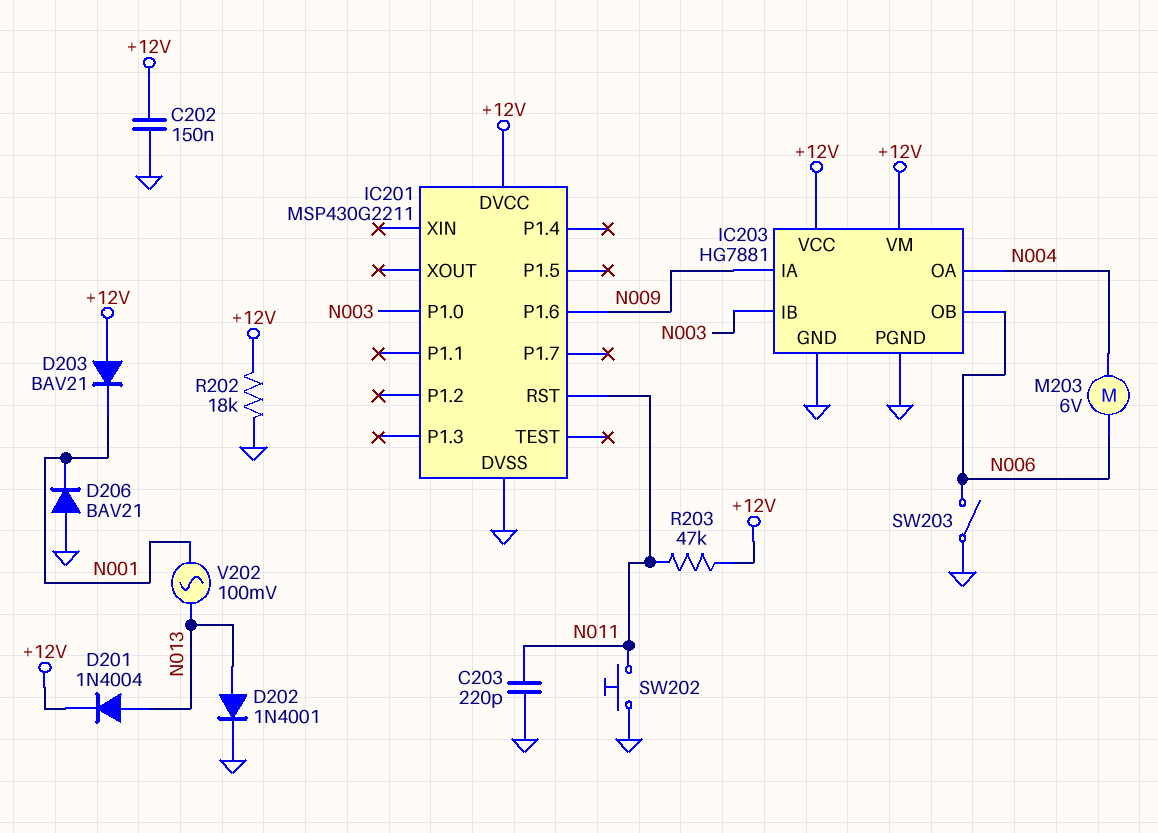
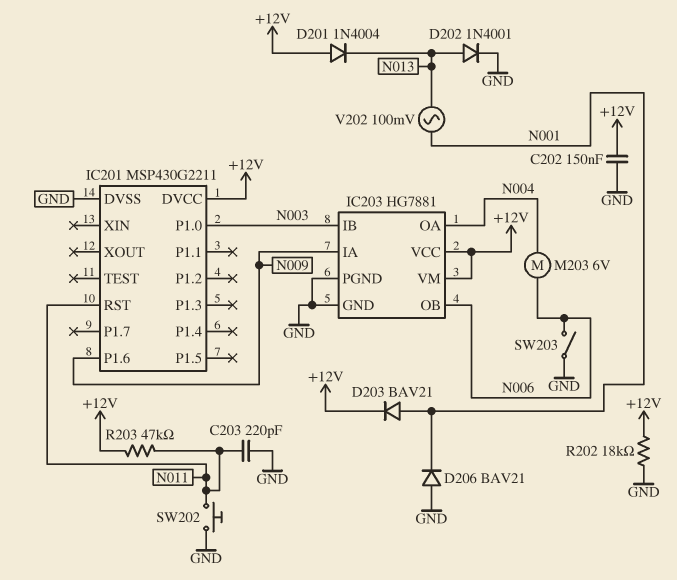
D201: diode 1N4004 (A N013, K +12V) -> diode 1N4004 (A +12V, K N013)
D203: diode BAV21 (A +12V, K N001) -> diode BAV21 (A N001, K +12V)

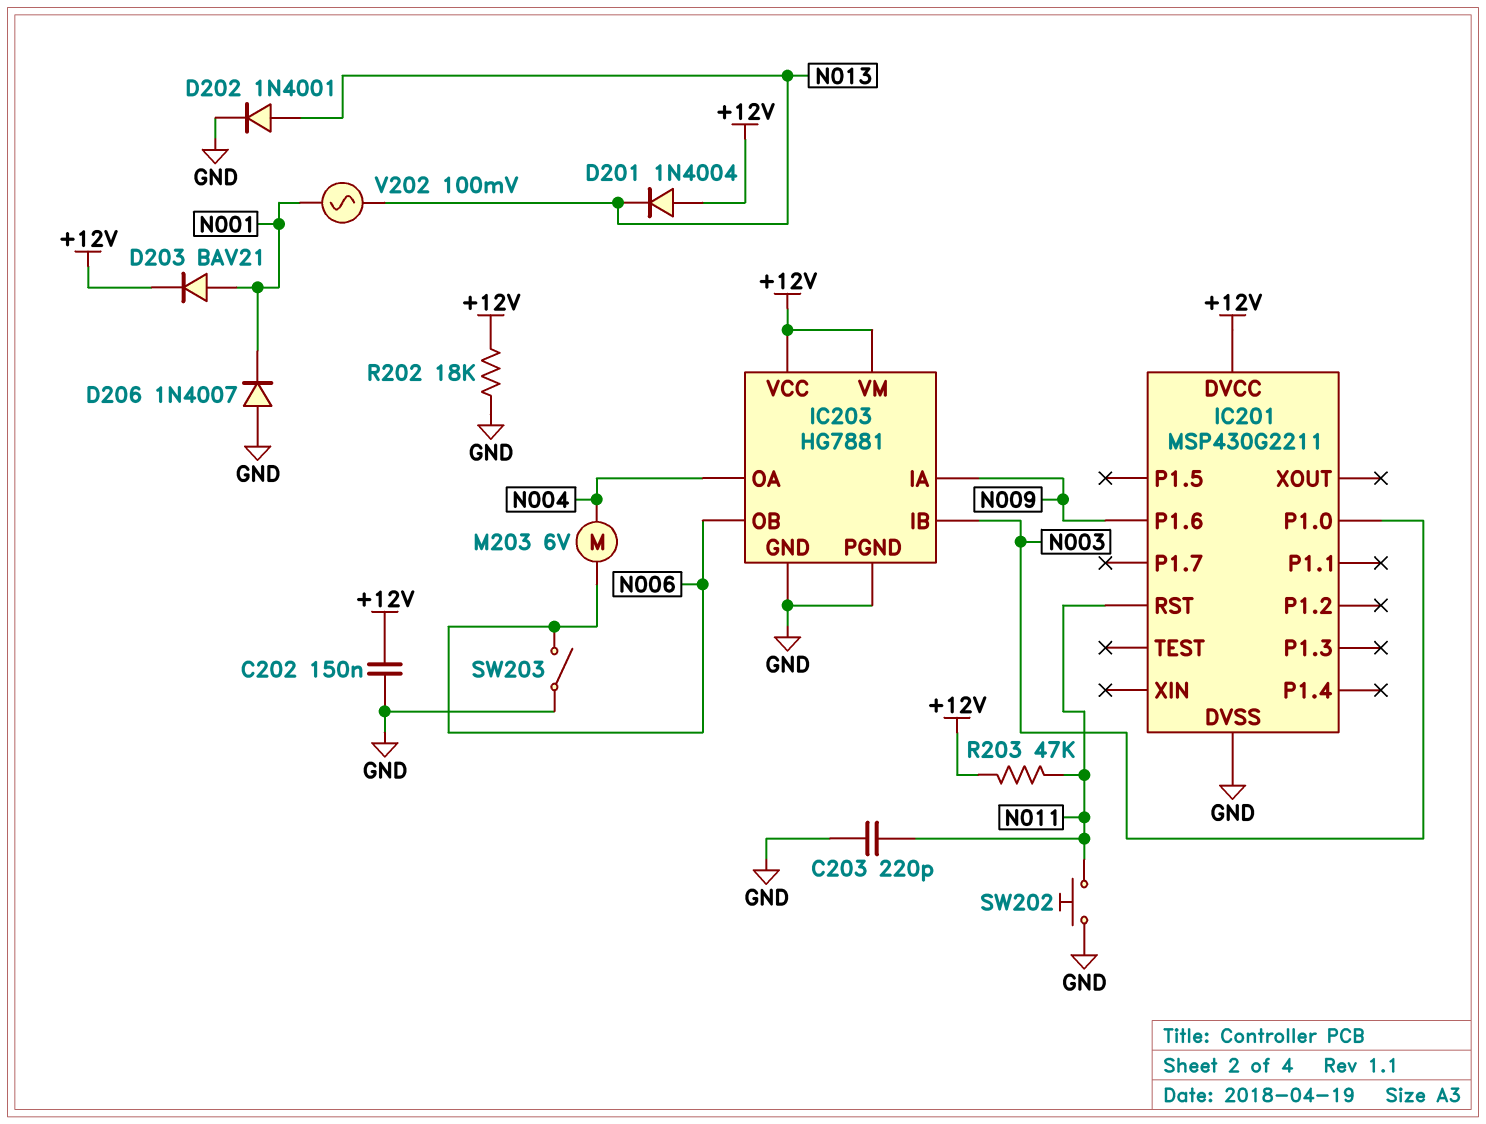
D206: diode BAV21 (A GND, K N001) -> diode 1N4007 (A GND, K N001)

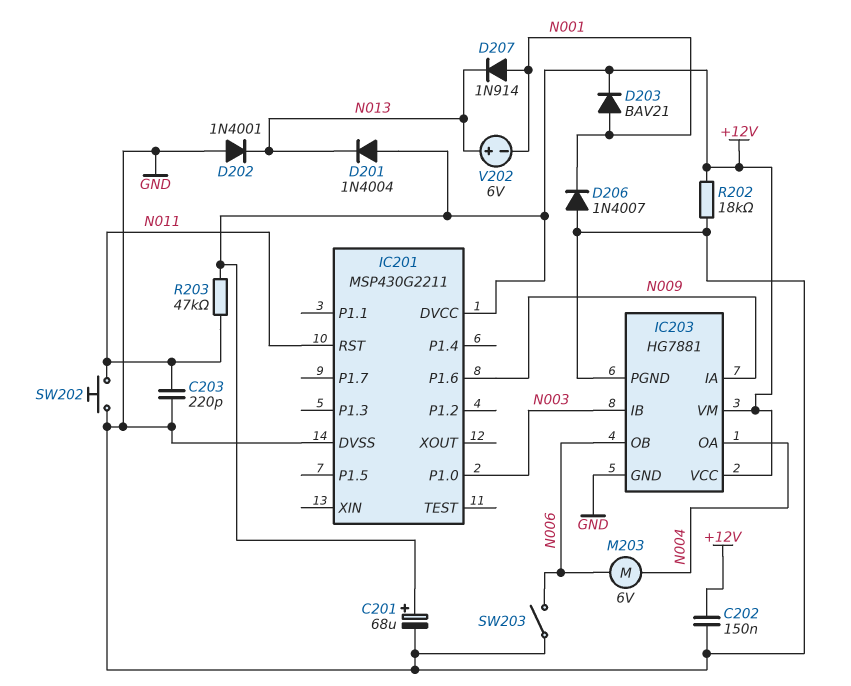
C201: none -> 68uF (plus +12V, minus GND)
D202: diode 1N4001 (A N013, K GND) -> diode 1N4001 (A GND, K N013)
D207: none -> diode 1N914 (A N001, K N013)
V202: AC 100mV (N001, N013) -> 6V (plus N013, minus N001)

